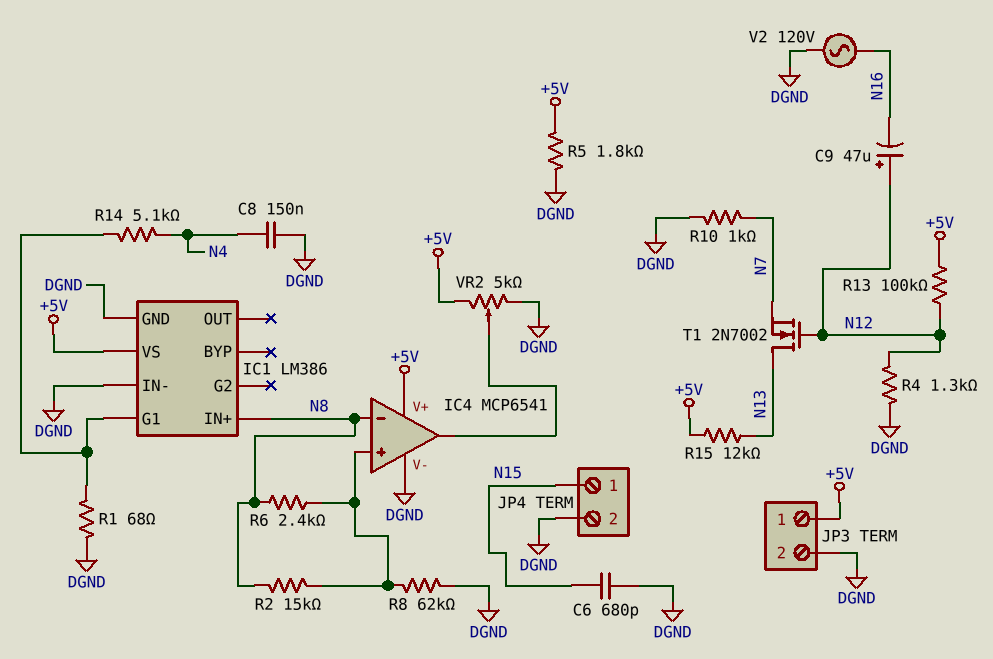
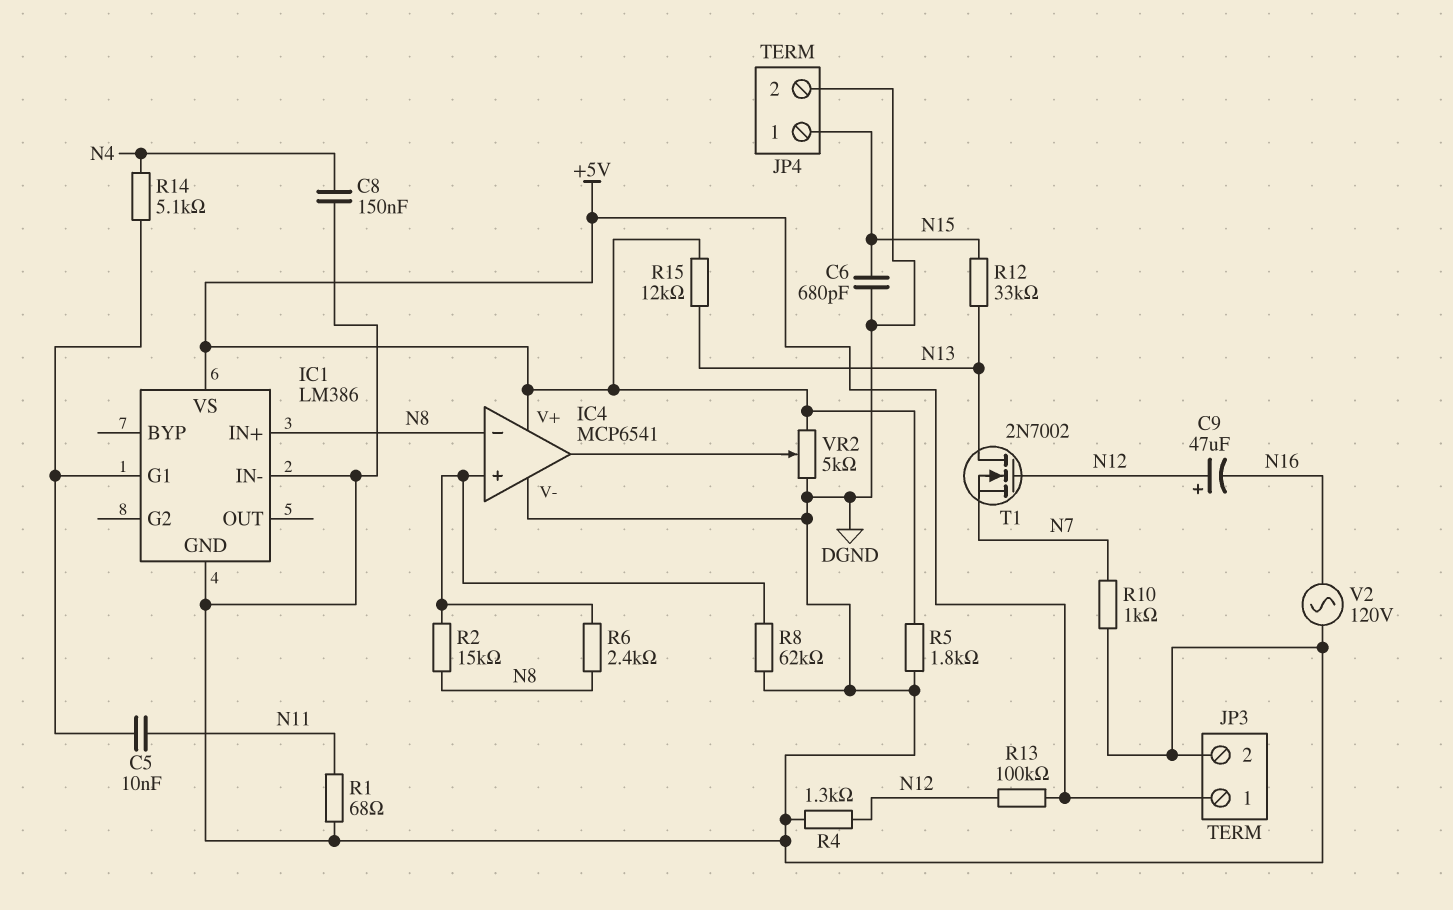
C5: none -> 10nF (IC1/G1, N11)
R1: 68 (DGND, IC1/G1) -> 68 (DGND, N11)
R12: none -> 33k (N13, N15)

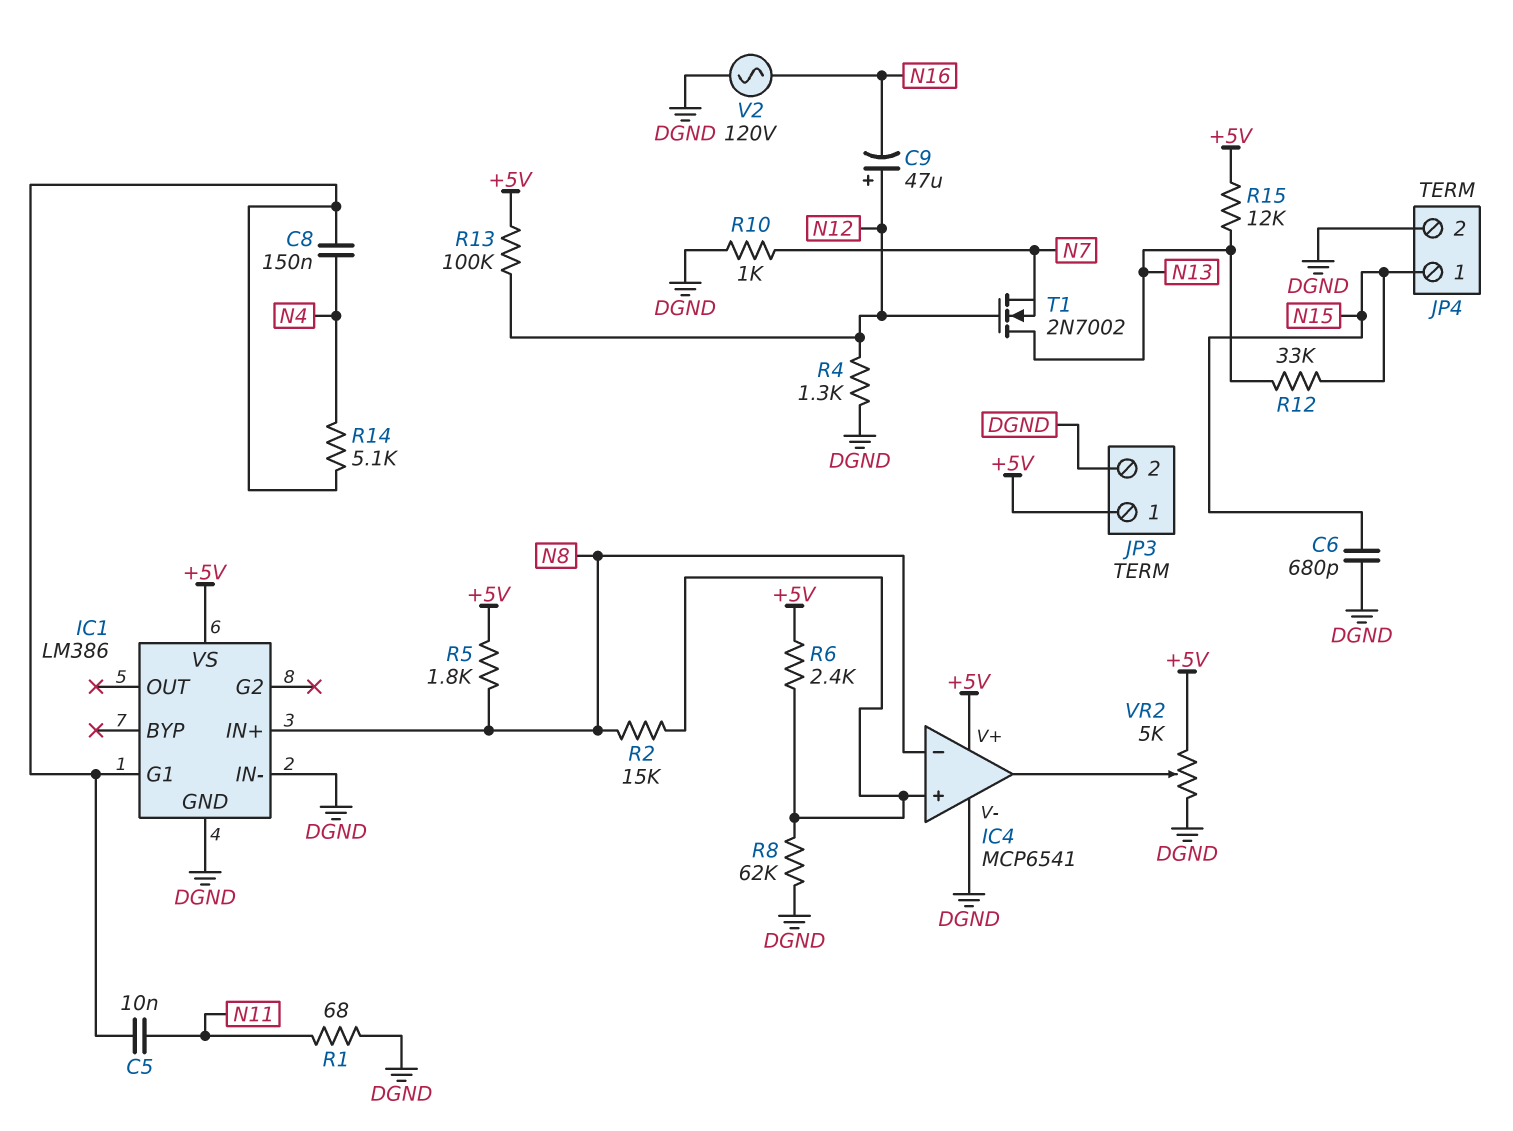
C8: 150nF (DGND, N4) -> 150nF (IC1/G1, N4)
R5: 1.8k (+5V, DGND) -> 1.8k (+5V, N8)
R6: 2.4k (IC4/in+, N8) -> 2.4k (+5V, IC4/in+)

